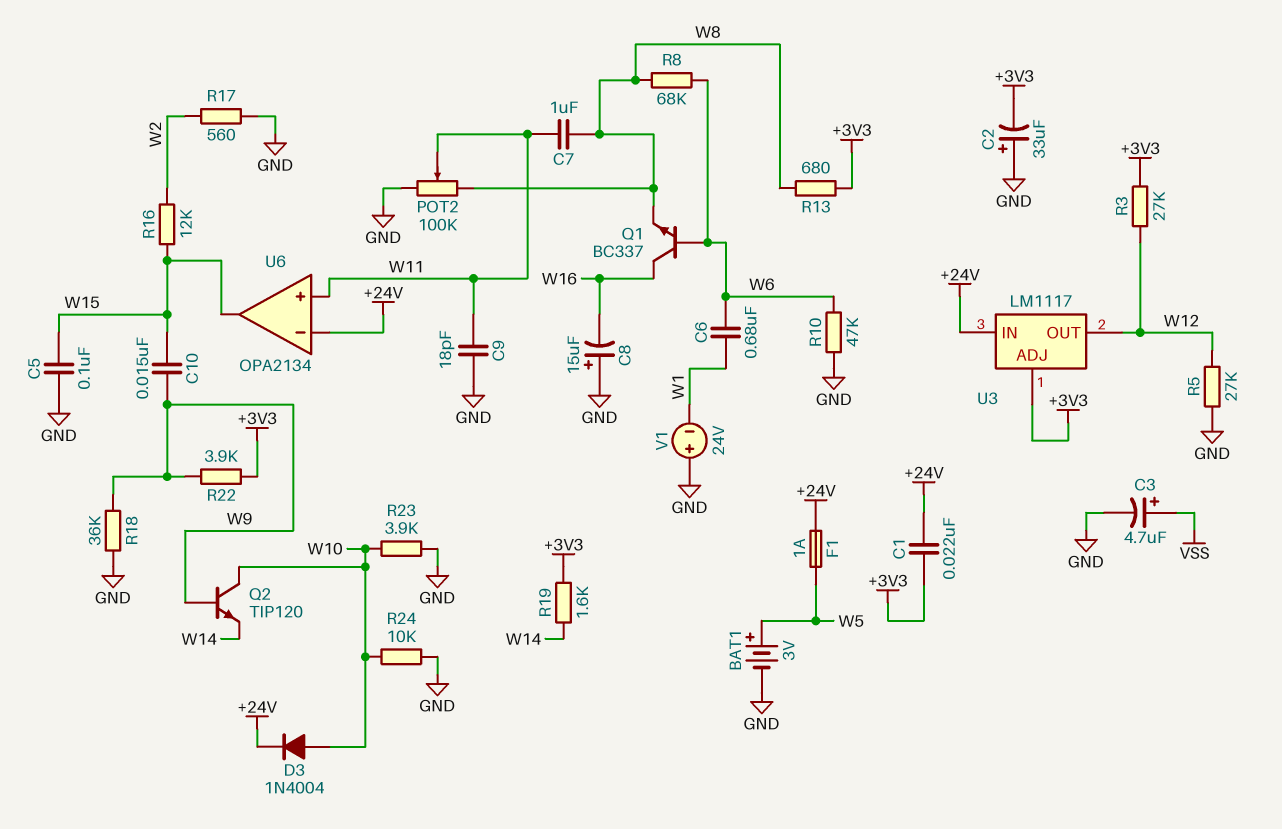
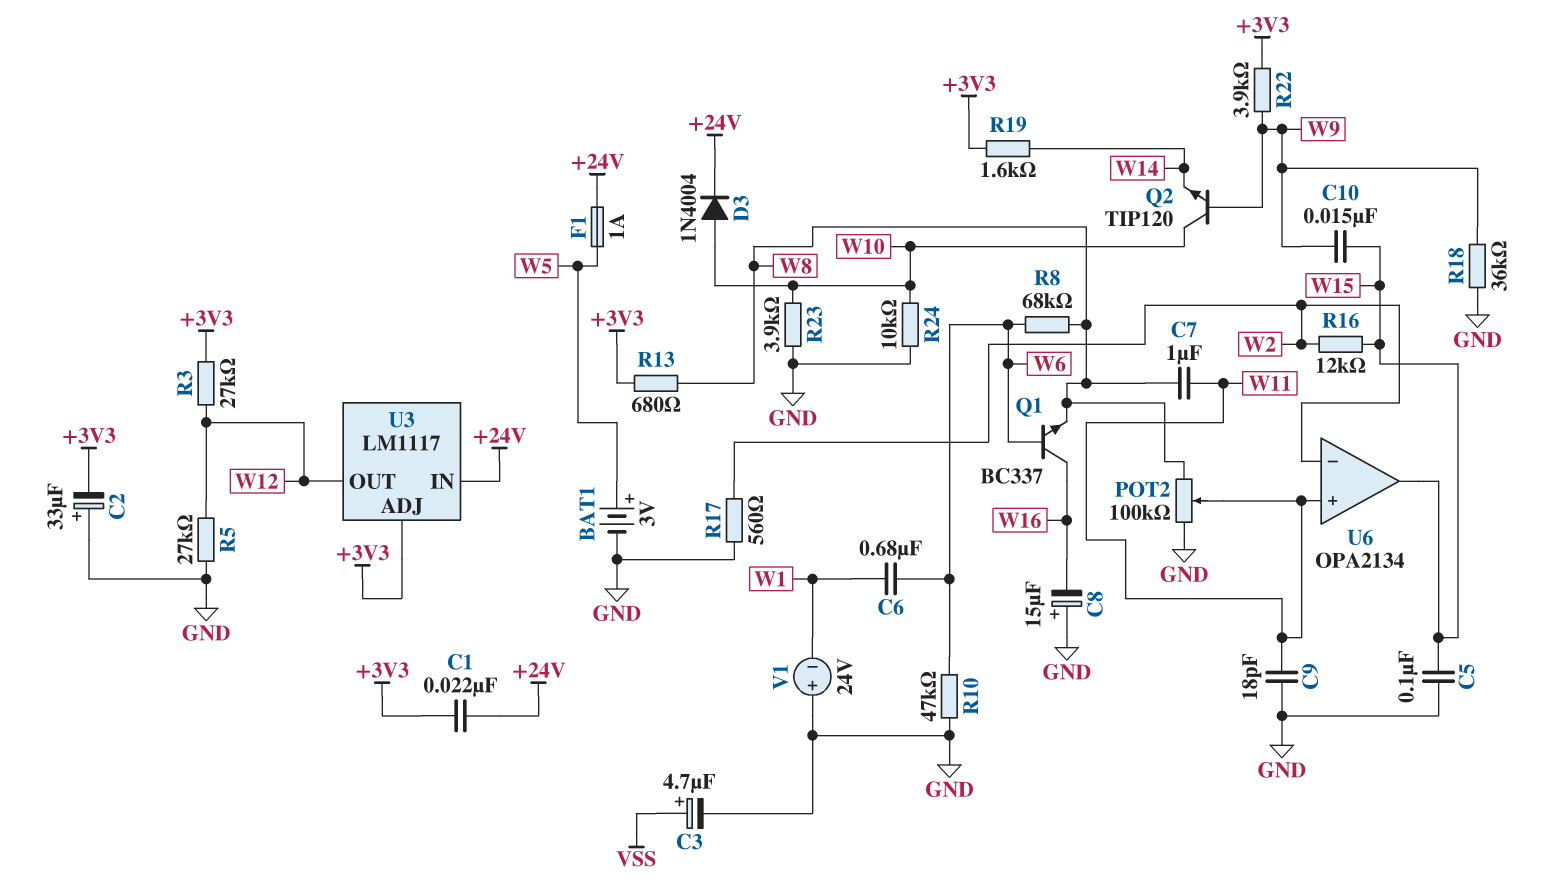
U6 pin in-: +24V -> W2

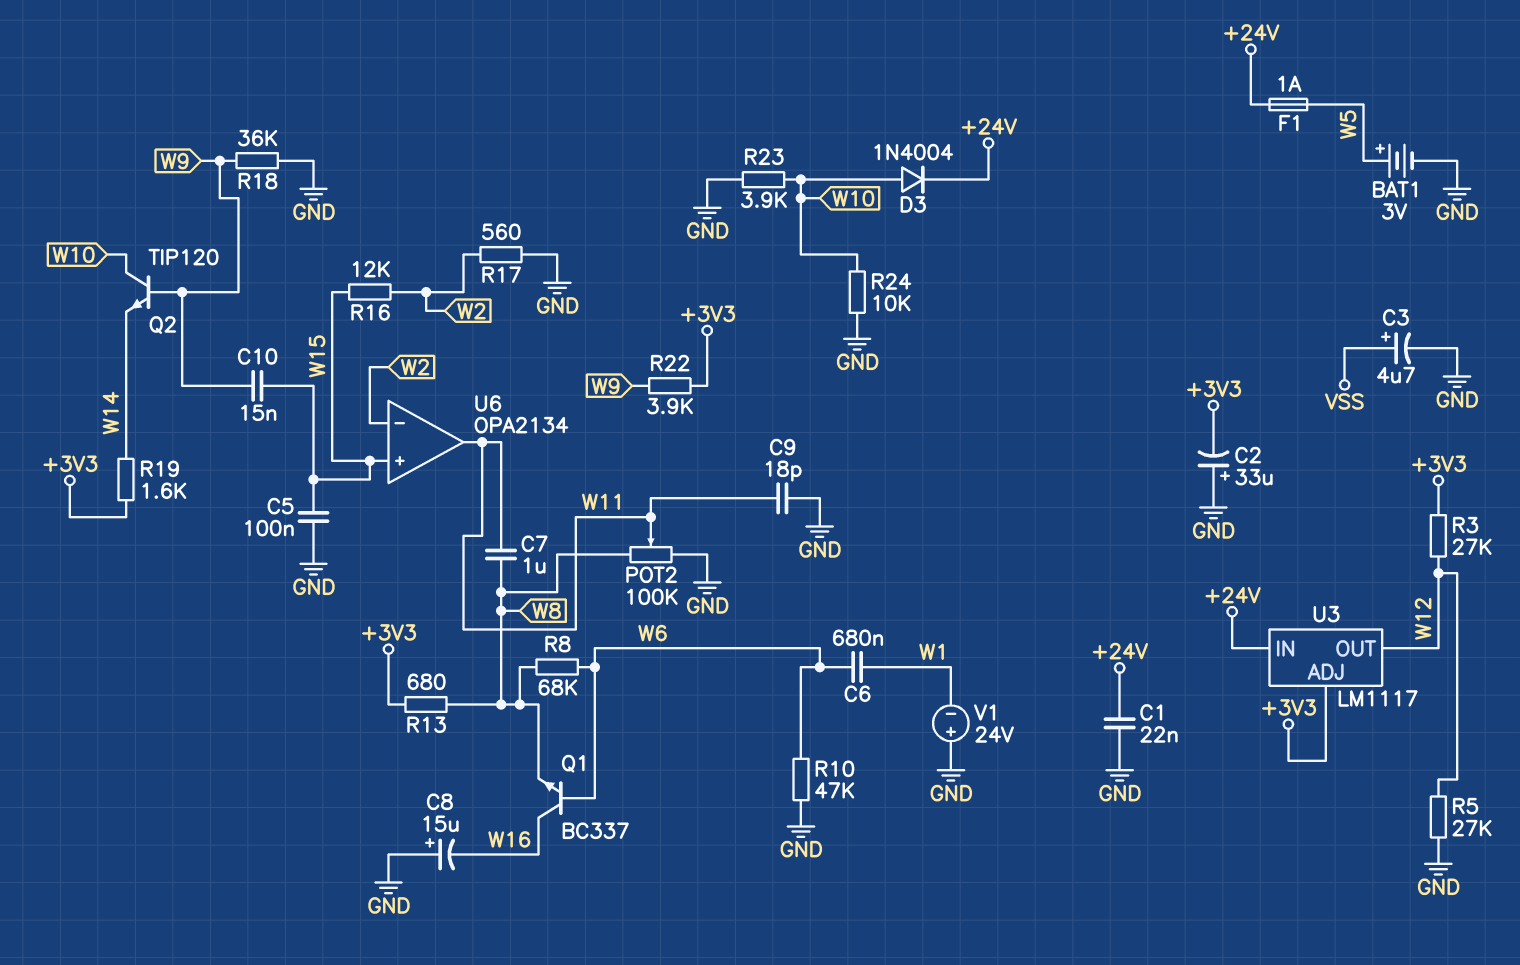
C1: 22nF (+3V3, +24V) -> 22nF (+24V, GND)
U6 pin in+: W11 -> W15
U6 pin out: W15 -> W11

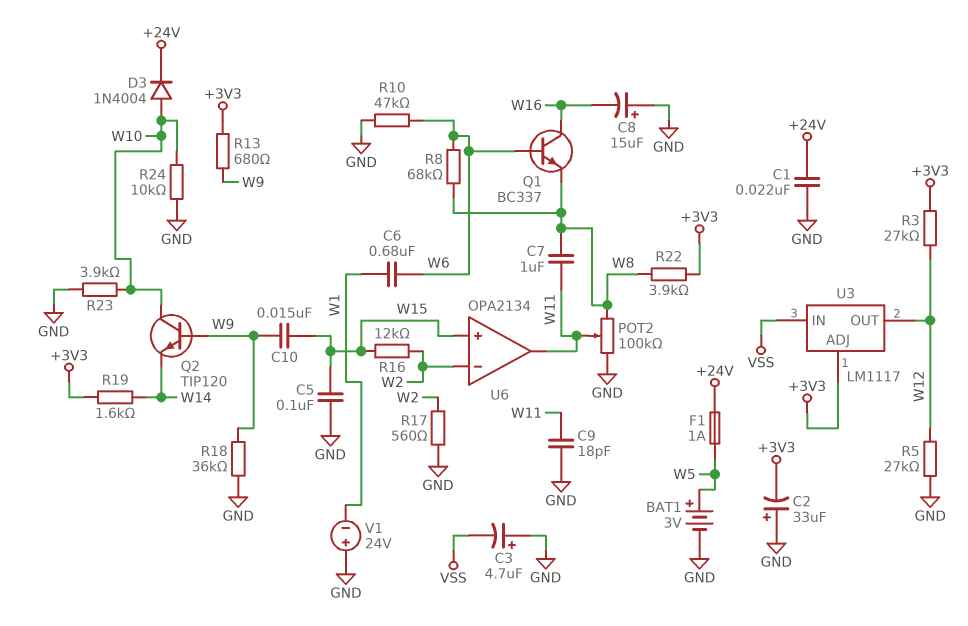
C3: 4.7uF (plus VSS, minus GND) -> 4.7uF (plus GND, minus VSS)
R13: 680 (+3V3, W8) -> 680 (+3V3, W9)
R22: 3.9k (+3V3, W9) -> 3.9k (+3V3, W8)
U3 pin IN: +24V -> VSS

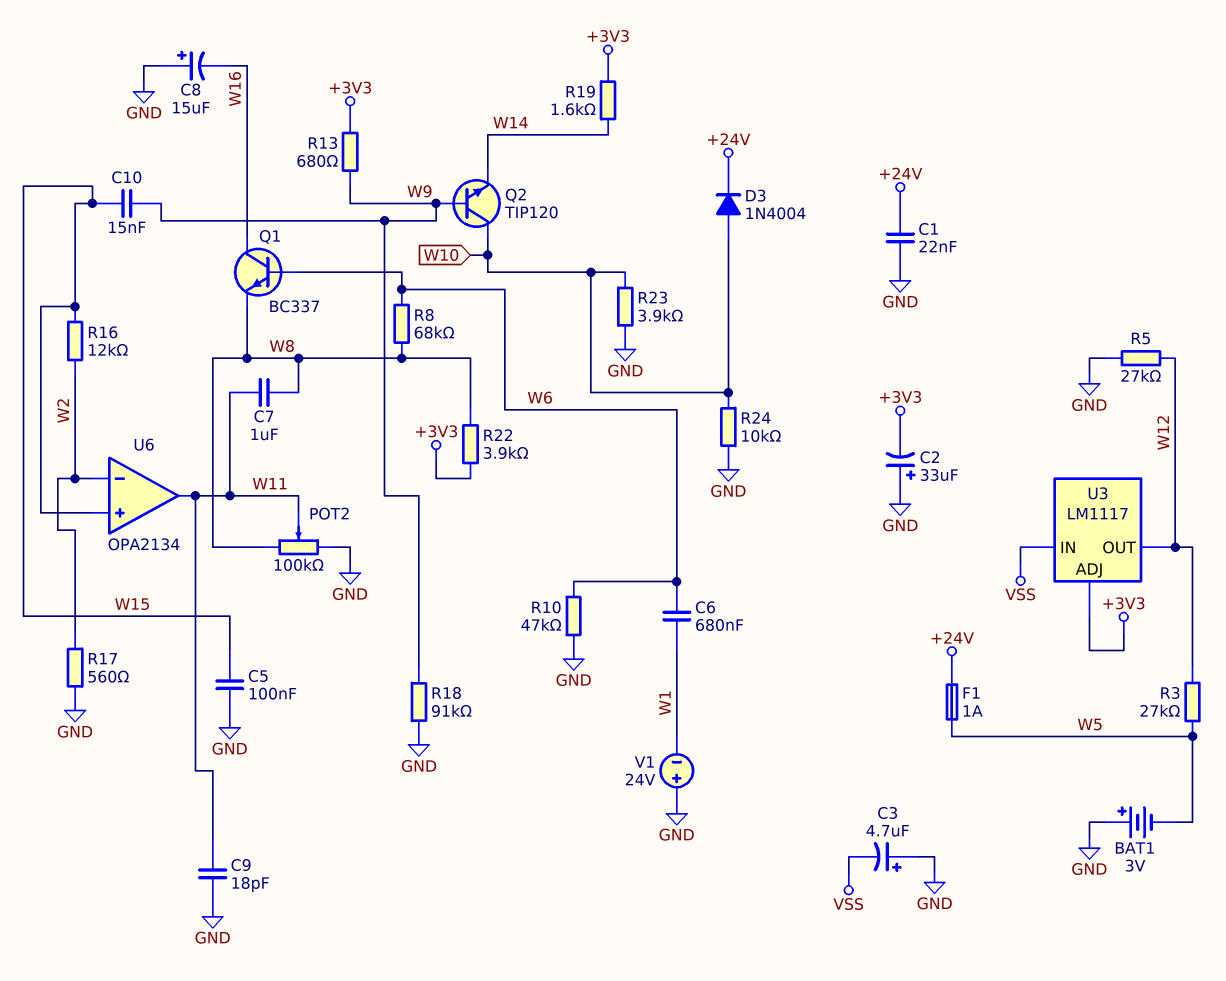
BAT1: 3V (plus W5, minus GND) -> 3V (plus GND, minus W5)
R3: 27k (+3V3, W12) -> 27k (W5, W12)
R18: 36k (GND, W9) -> 91k (GND, W9)

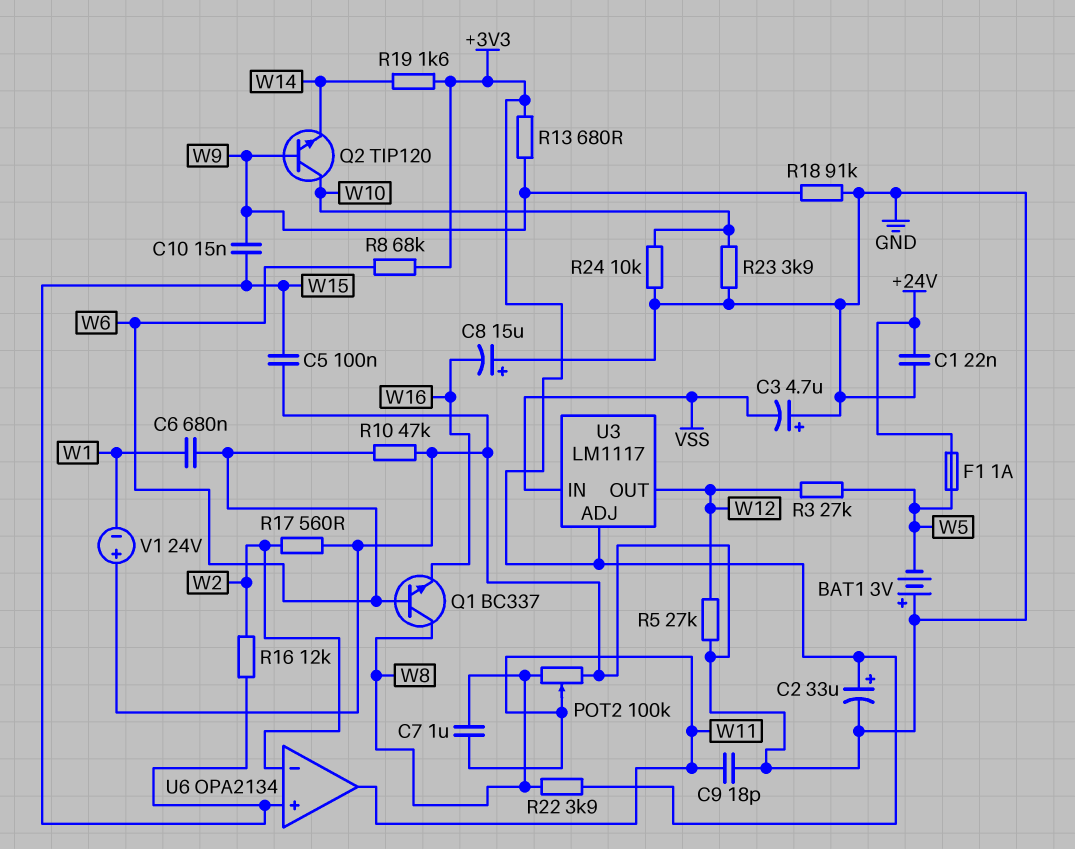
C2: 33uF (plus GND, minus +3V3) -> 33uF (plus +3V3, minus GND)
D3: diode 1N4004 (A W10, K +24V) -> none
Q1: NPN BC337 (B W6, C W16, E W8) -> NPN BC337 (B W6, C W8, E W16)
R8: 68k (W6, W8) -> 68k (+3V3, W6)

